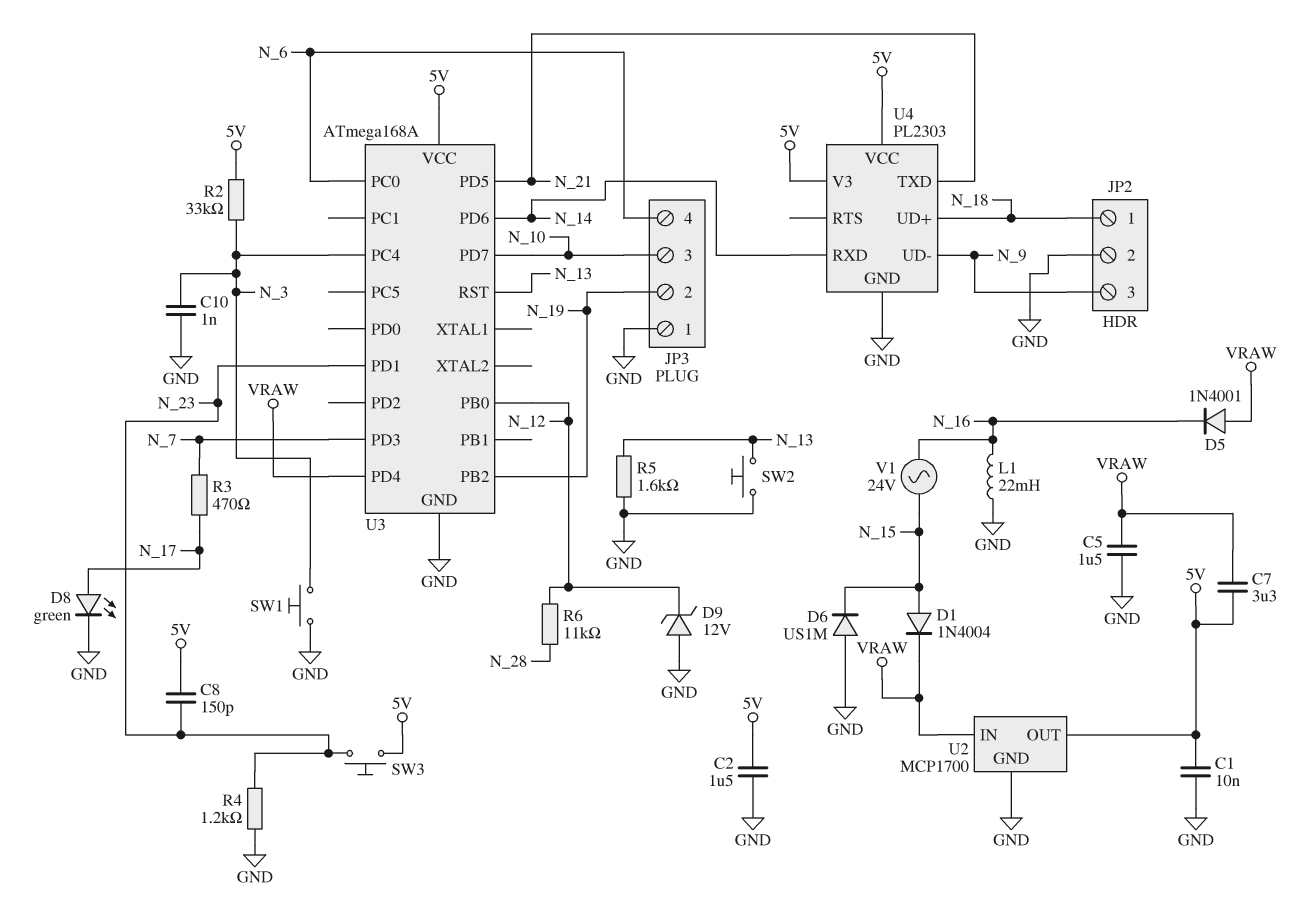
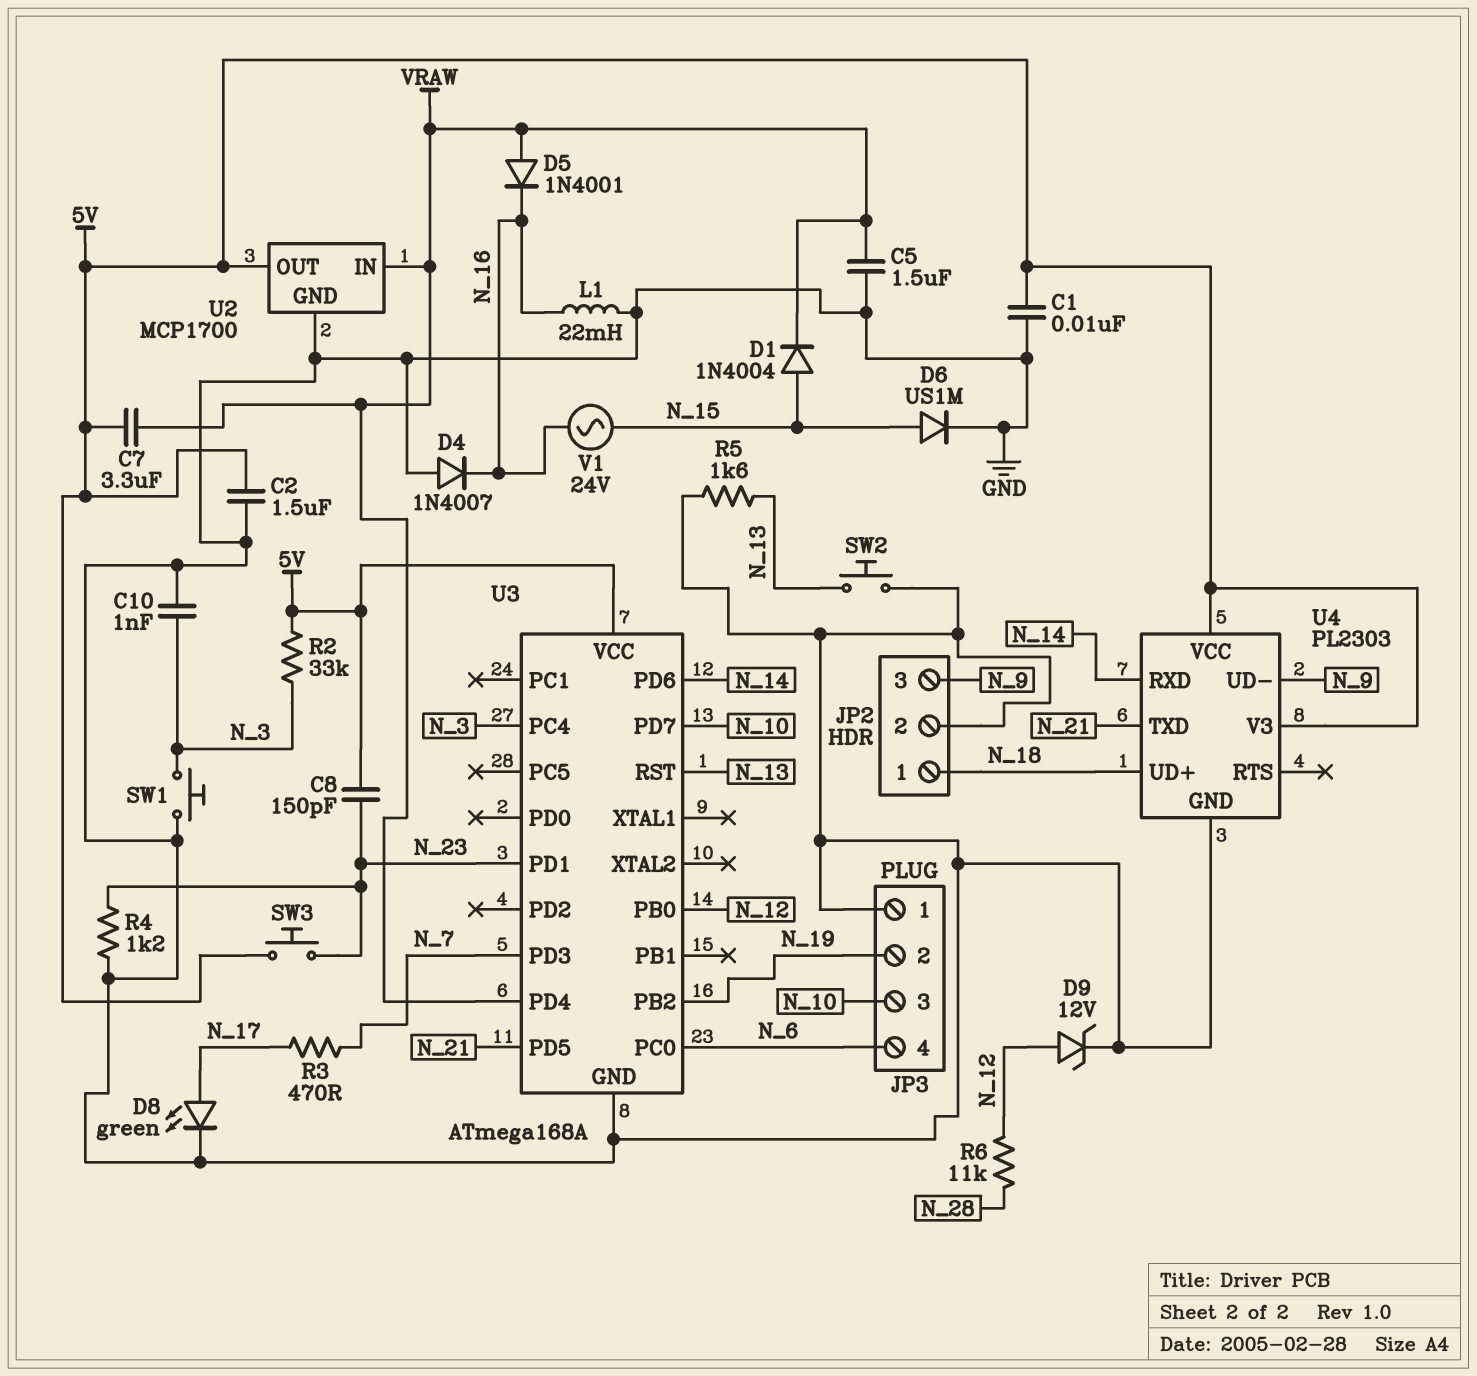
D4: none -> diode 1N4007 (A GND, K N_16)
D6: diode US1M (A GND, K N_15) -> diode US1M (A N_15, K GND)
D9: zener 12V (A GND, K N_12) -> zener 12V (A N_12, K GND)

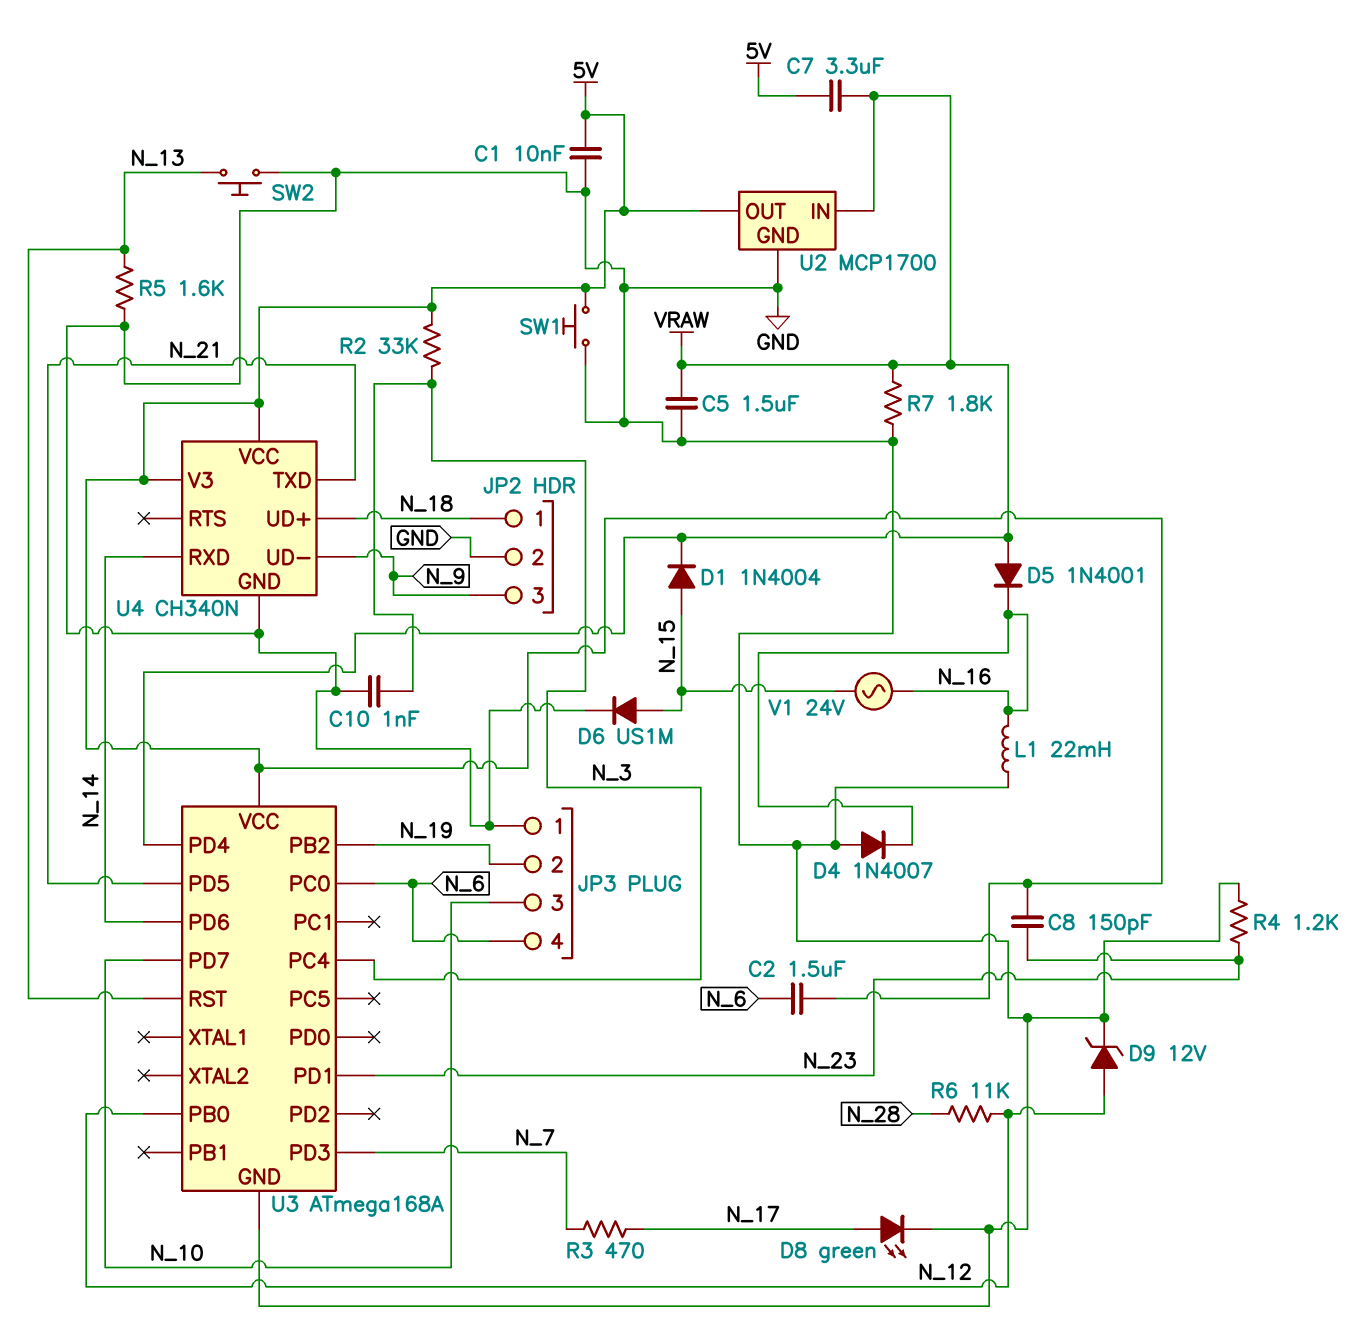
C2: 1.5uF (5V, GND) -> 1.5uF (5V, N_6)
R7: none -> 1.8k (GND, VRAW)
SW1: button (GND, N_3) -> button (5V, GND)
SW3: button (5V, N_23) -> none
U4: PL2303 -> CH340N

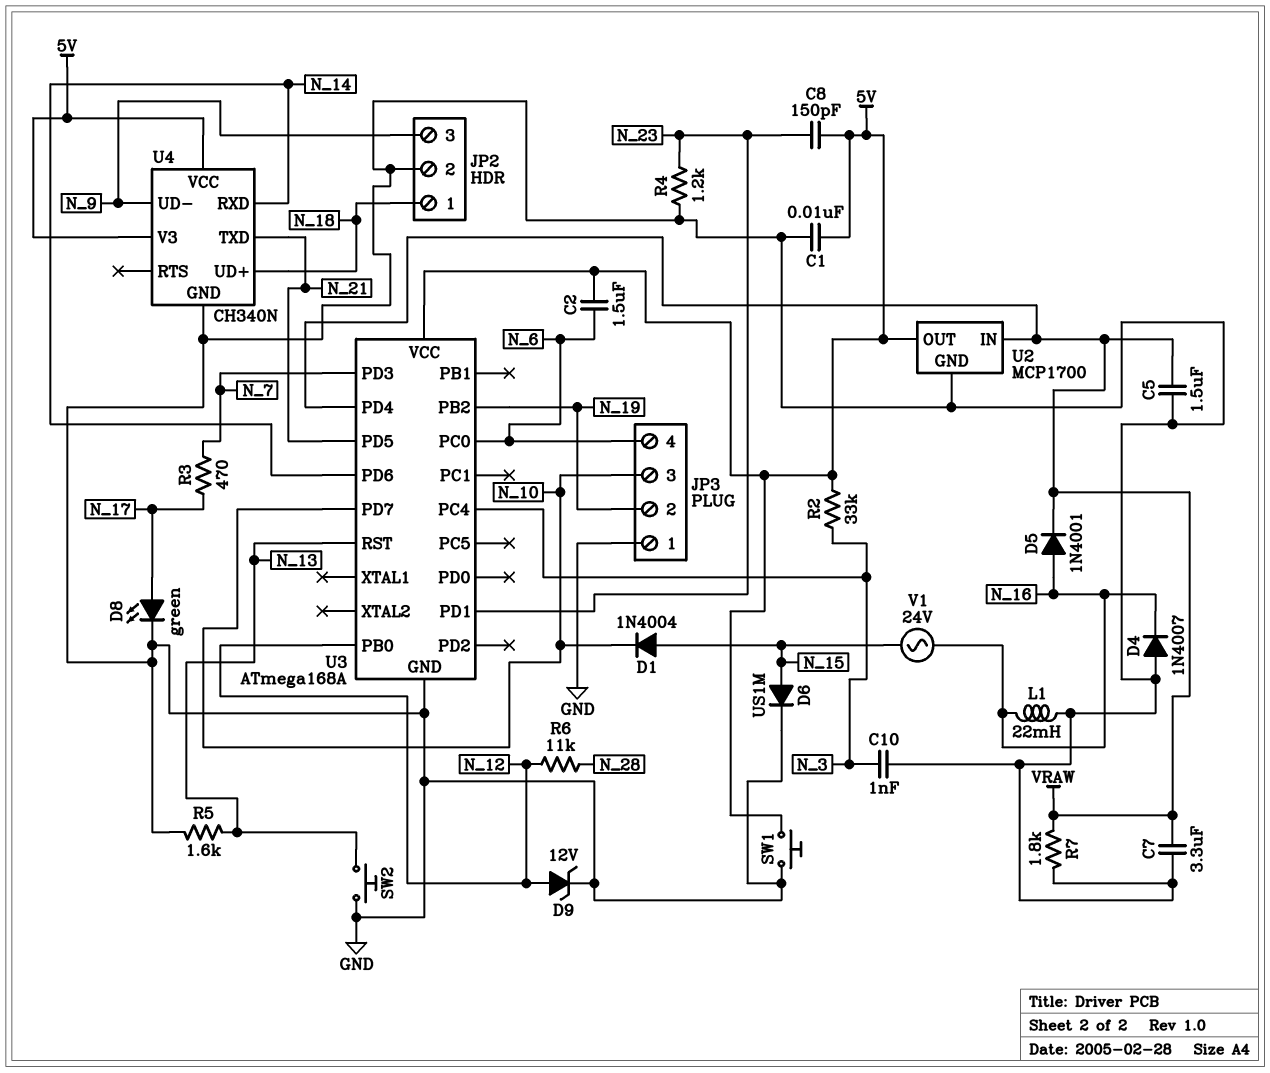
C7: 3.3uF (5V, VRAW) -> 3.3uF (GND, VRAW)
D1: diode 1N4004 (A N_15, K VRAW) -> diode 1N4004 (A N_15, K N_10)
D5: diode 1N4001 (A VRAW, K N_16) -> diode 1N4001 (A N_16, K VRAW)

